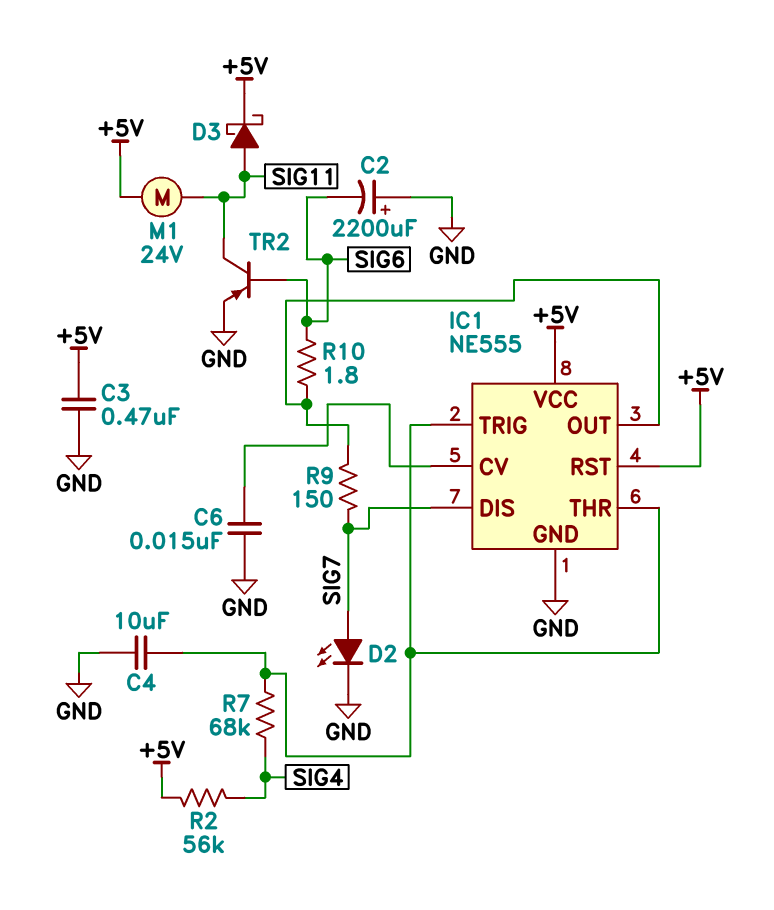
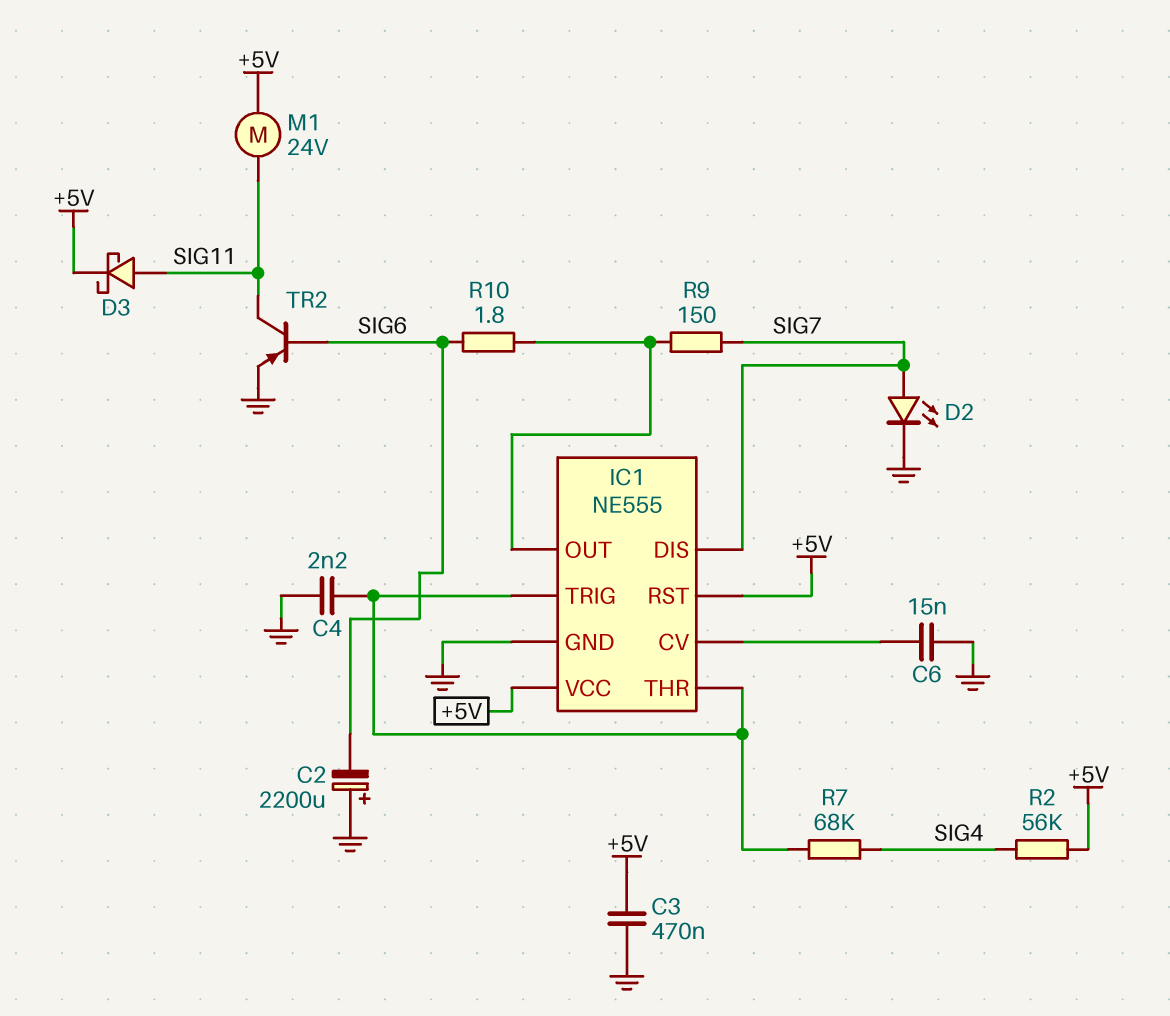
C4: 10uF (GND, IC1/THR) -> 2.2nF (GND, IC1/THR)

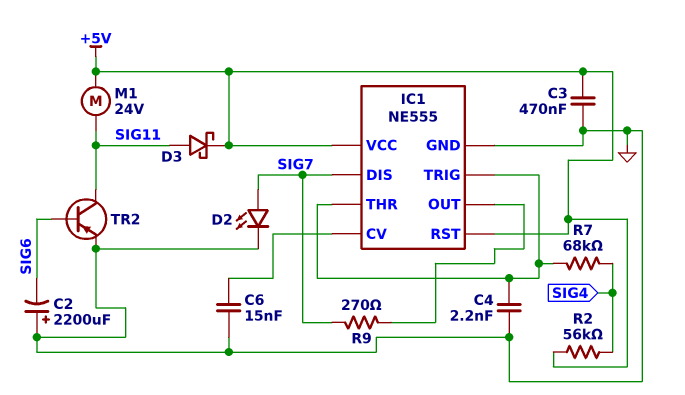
R9: 150 (IC1/OUT, SIG7) -> 270 (IC1/OUT, SIG7)
R10: 1.8 (IC1/OUT, SIG6) -> none

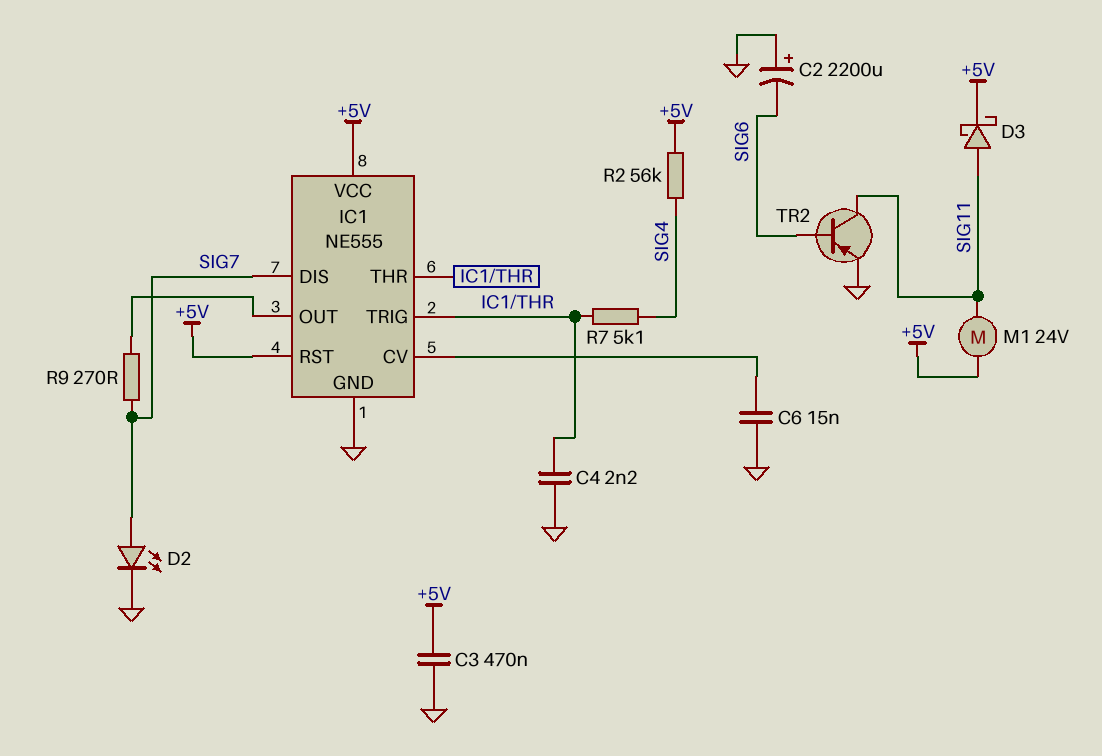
R7: 68k (IC1/THR, SIG4) -> 5.1k (IC1/THR, SIG4)

